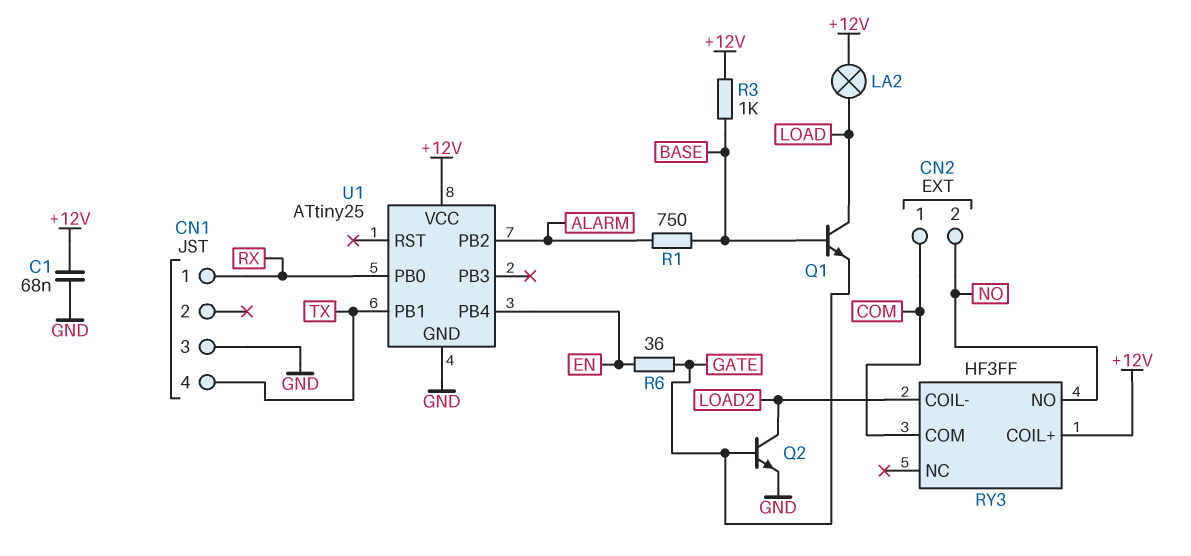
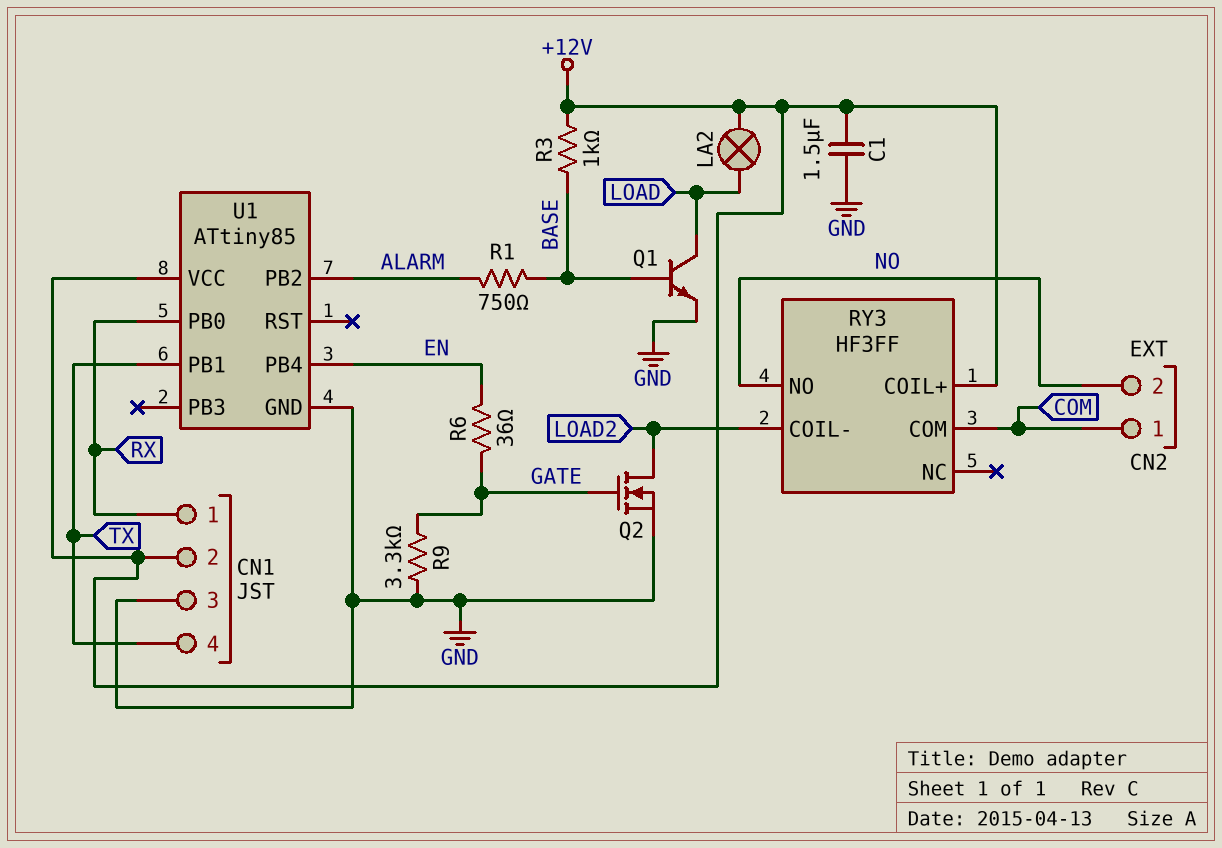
C1: 68nF (+12V, GND) -> 1.5uF (+12V, GND)
CN1 pin 2: none -> +12V
Q1: NPN (B BASE, C LOAD, E GATE) -> NPN (B BASE, C LOAD, E GND)
Q2: NPN (B GATE, C LOAD2, E GND) -> NMOS (G GATE, D LOAD2, S GND)
R9: none -> 3.3k (GATE, GND)
U1: ATtiny25 -> ATtiny85

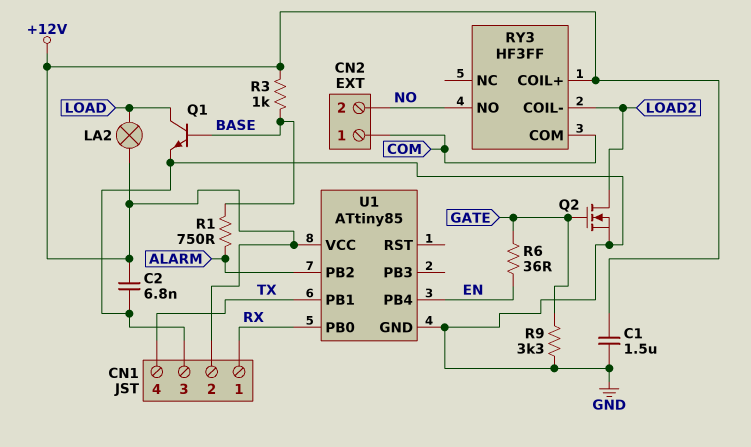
C2: none -> 6.8nF (+12V, GND)

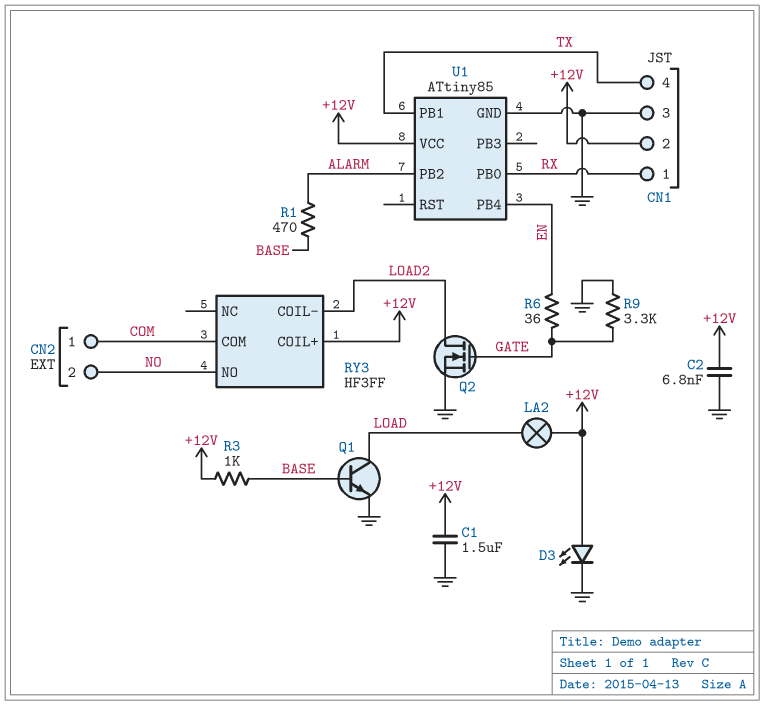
D3: none -> LED (A +12V, K GND)
R1: 750 (ALARM, BASE) -> 470 (ALARM, BASE)

